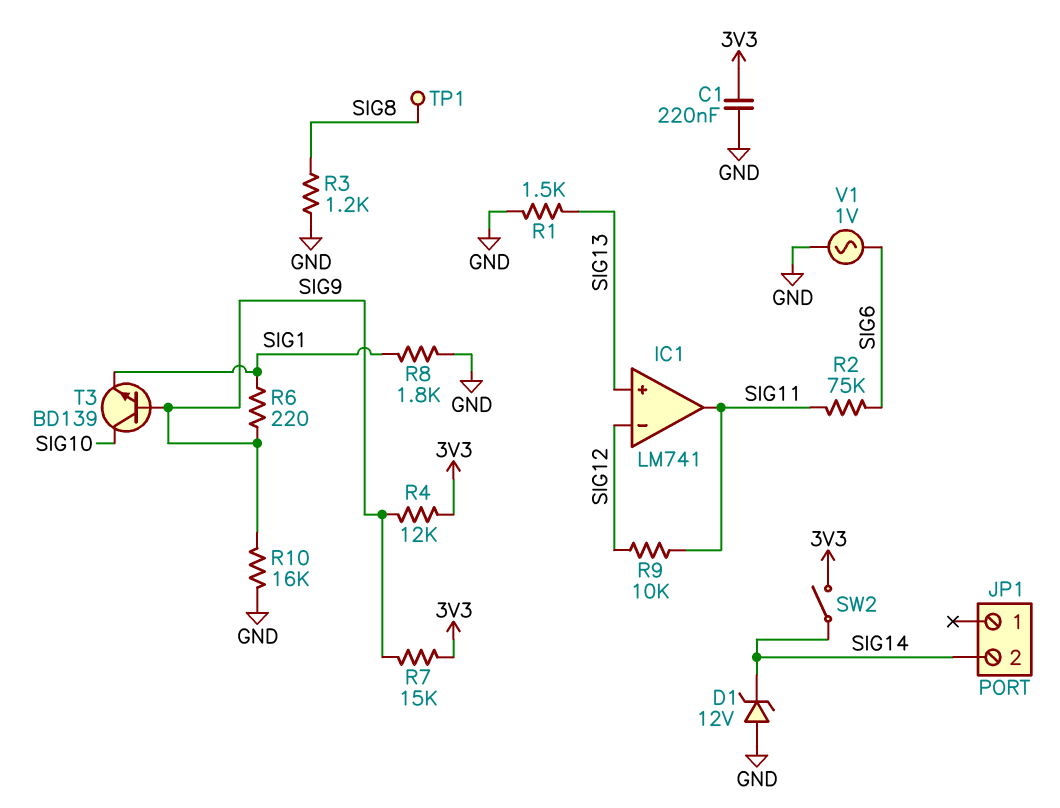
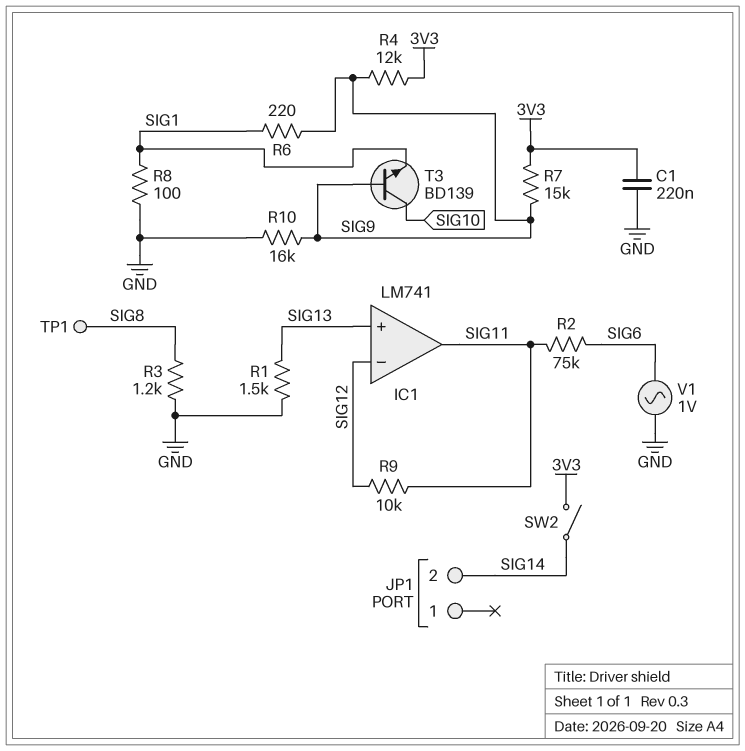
D1: zener 12V (A GND, K SIG14) -> none
R8: 1.8k (GND, SIG1) -> 100 (GND, SIG1)

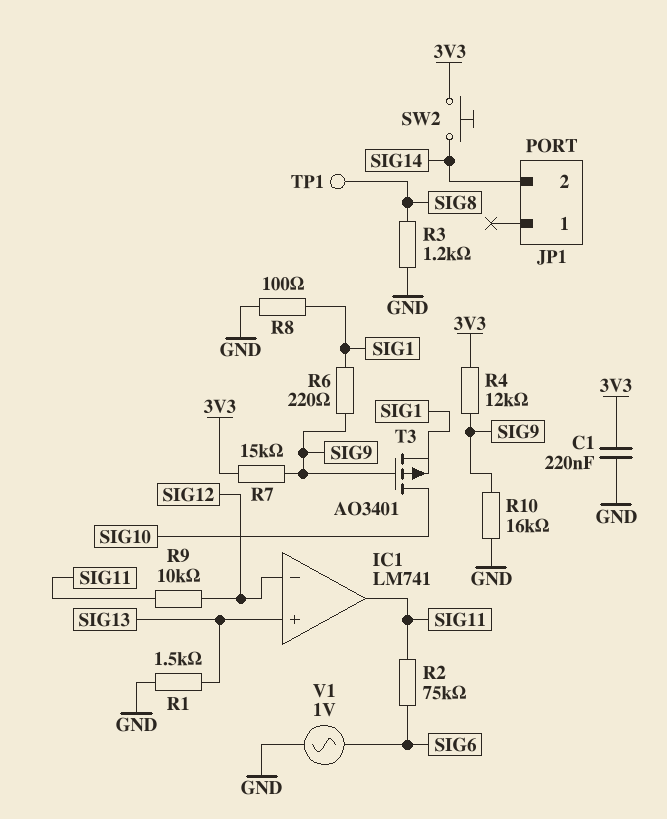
SW2: switch (3V3, SIG14) -> button (3V3, SIG14)
T3: NPN BD139 (B SIG9, C SIG10, E SIG1) -> PMOS AO3401 (G SIG9, D SIG10, S SIG1)

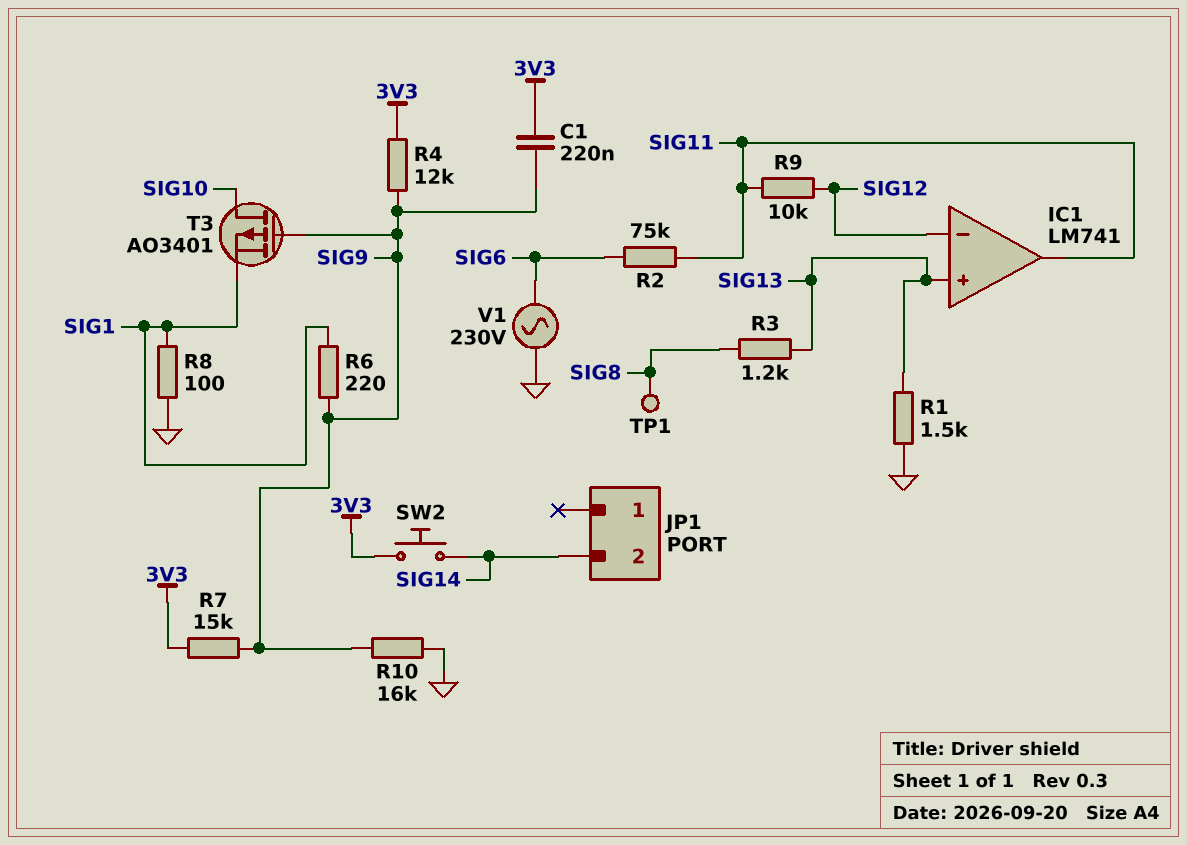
C1: 220nF (3V3, GND) -> 220nF (3V3, SIG9)
R3: 1.2k (GND, SIG8) -> 1.2k (SIG8, SIG13)
V1: AC 1V (GND, SIG6) -> AC 230V (GND, SIG6)

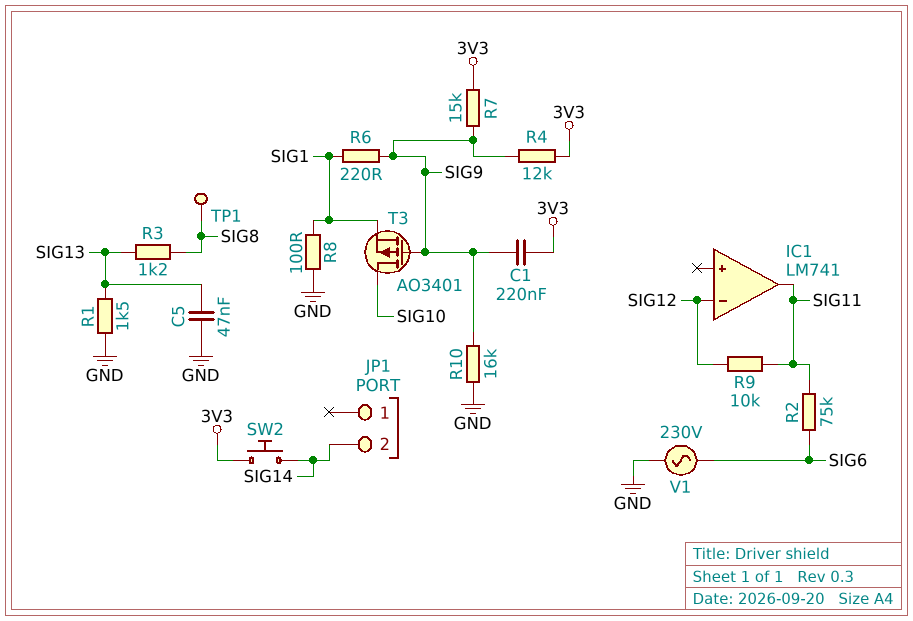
C5: none -> 47nF (GND, SIG13)
IC1 pin in+: SIG13 -> none

